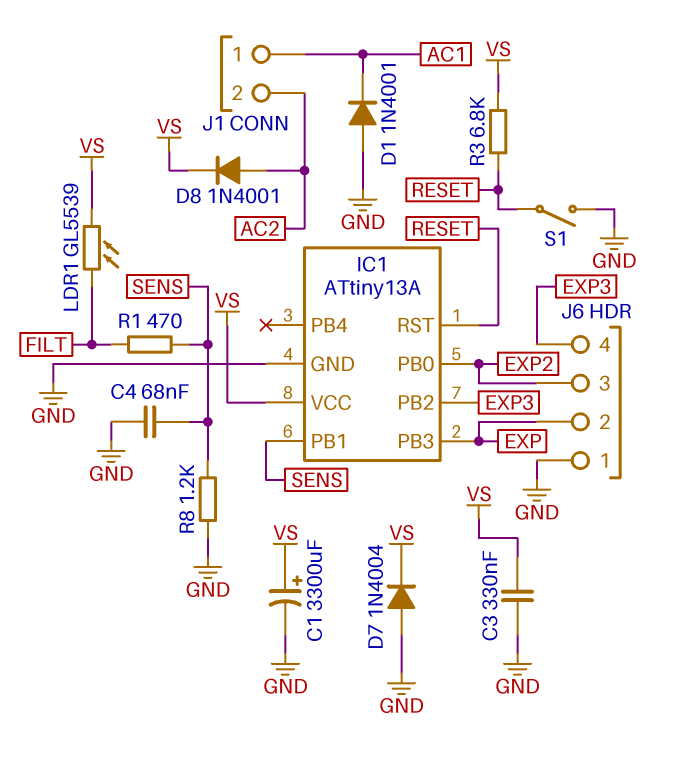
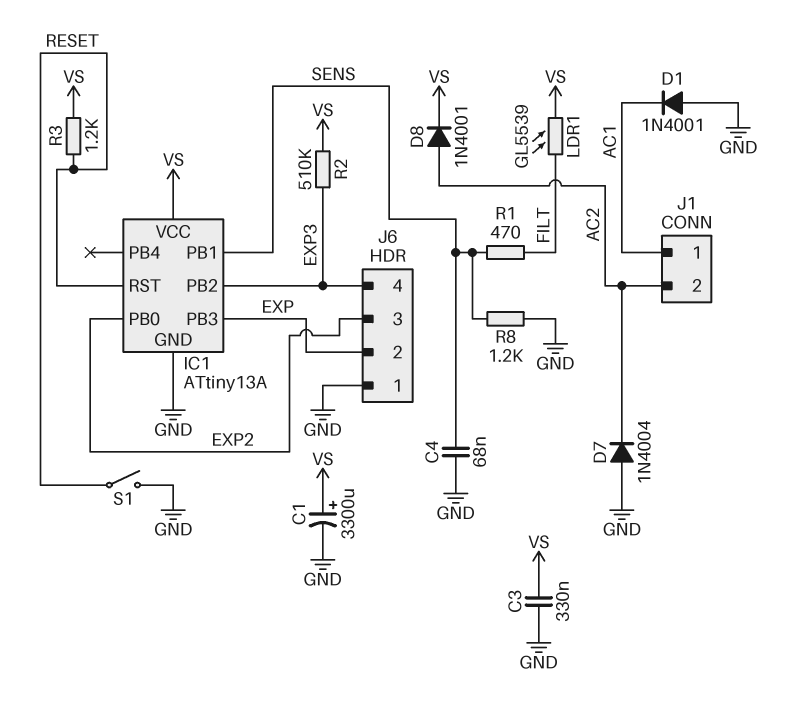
D7: diode 1N4004 (A GND, K VS) -> diode 1N4004 (A GND, K AC2)
R2: none -> 510k (EXP3, VS)
R3: 6.8k (RESET, VS) -> 1.2k (RESET, VS)

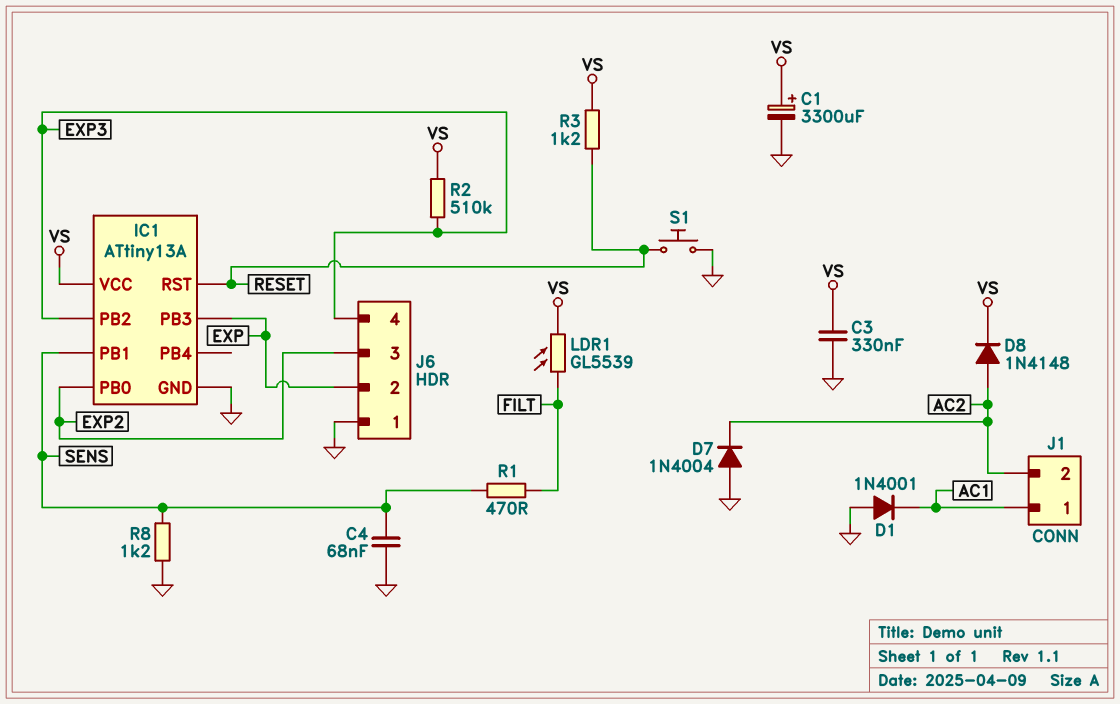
D8: diode 1N4001 (A AC2, K VS) -> diode 1N4148 (A AC2, K VS)
S1: switch (GND, RESET) -> button (GND, RESET)

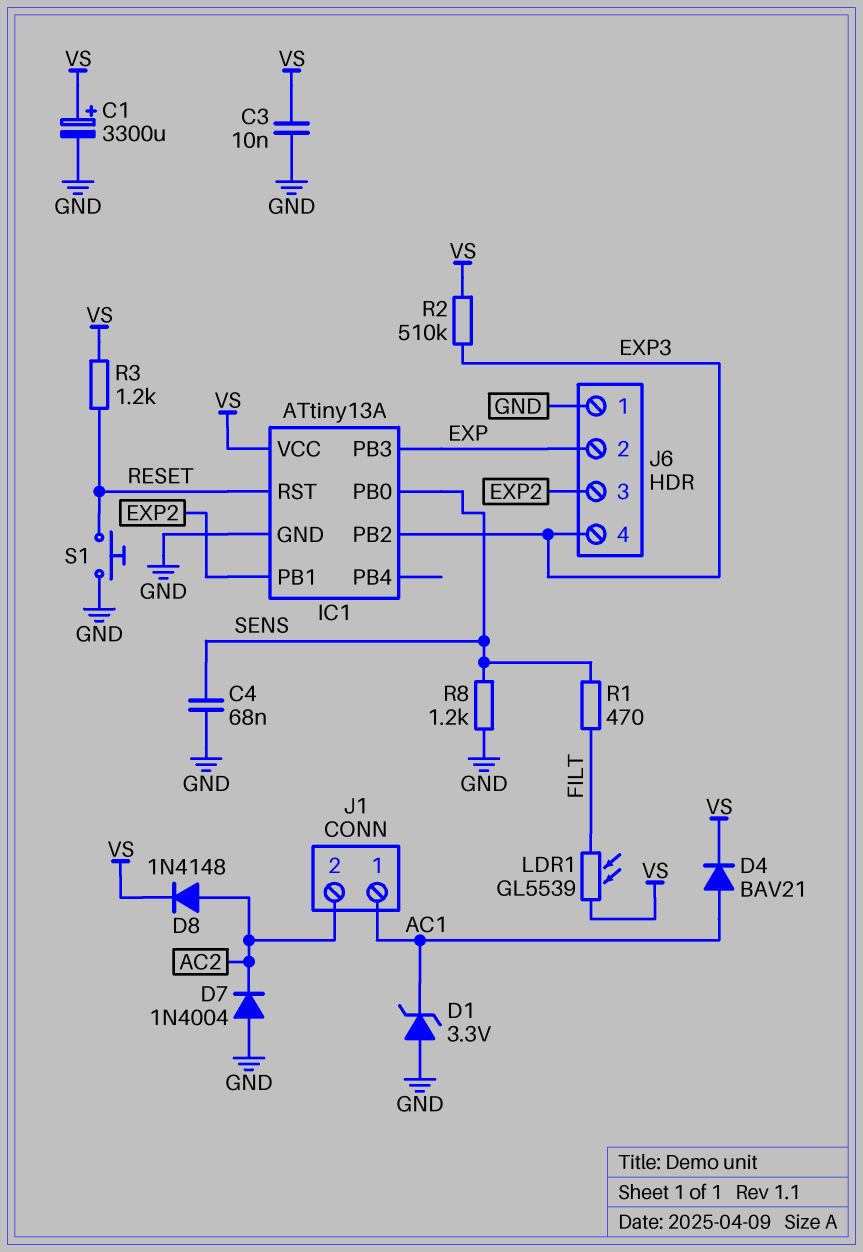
C3: 330nF (GND, VS) -> 10nF (GND, VS)
D1: diode 1N4001 (A GND, K AC1) -> zener 3.3V (A GND, K AC1)
D4: none -> diode BAV21 (A AC1, K VS)
IC1 pin PB0: EXP2 -> SENS
IC1 pin PB1: SENS -> EXP2

